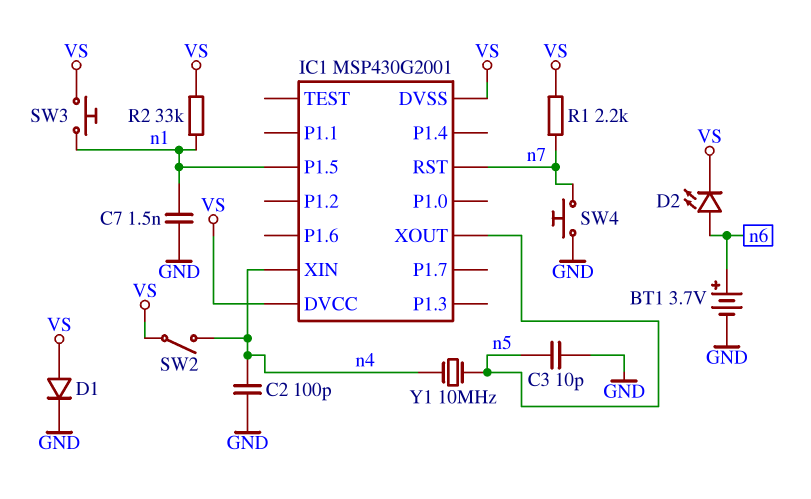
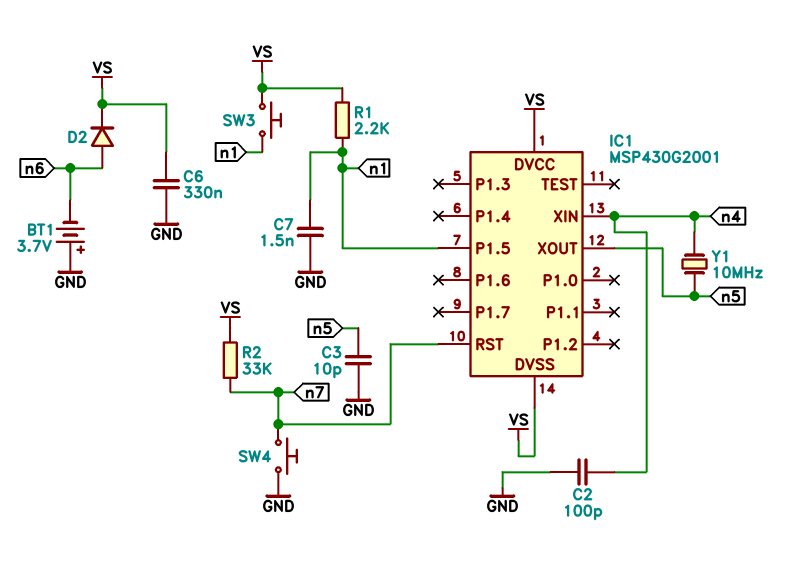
BT1: 3.7V (plus n6, minus GND) -> 3.7V (plus GND, minus n6)
C6: none -> 330nF (GND, VS)
D1: diode (A VS, K GND) -> none
D2: LED (A n6, K VS) -> diode (A n6, K VS)
R1: 2.2k (VS, n7) -> 2.2k (VS, n1)
R2: 33k (VS, n1) -> 33k (VS, n7)
SW2: switch (VS, n4) -> none

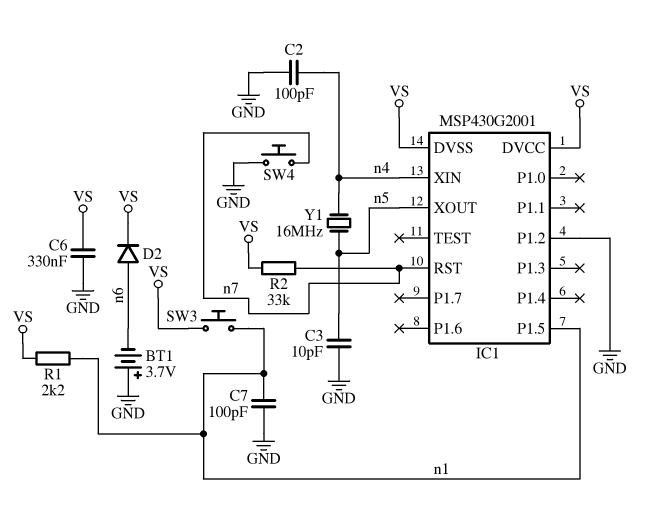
C7: 1.5nF (GND, n1) -> 100pF (GND, n1)
IC1 pin P1.2: none -> GND
Y1: 10MHz (n4, n5) -> 16MHz (n4, n5)

